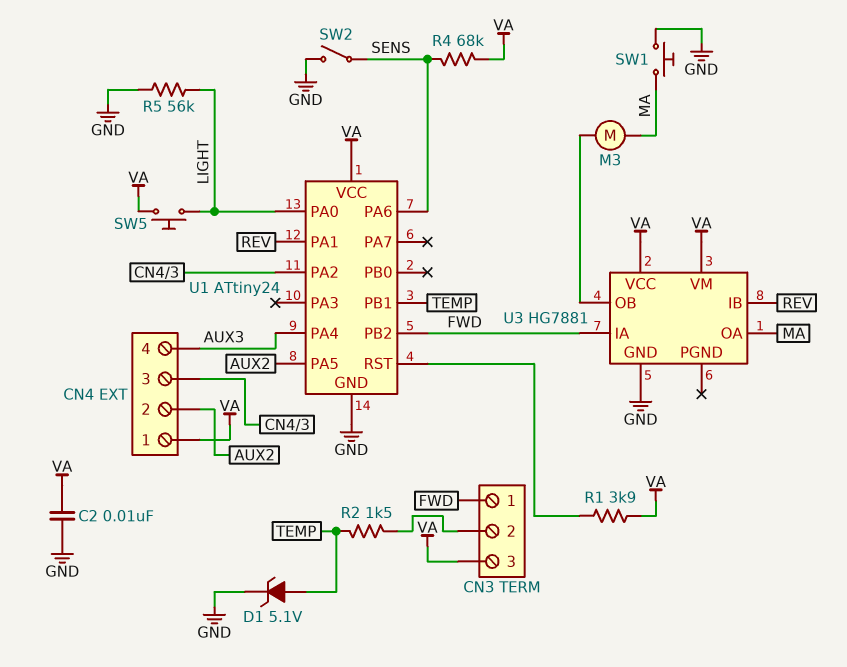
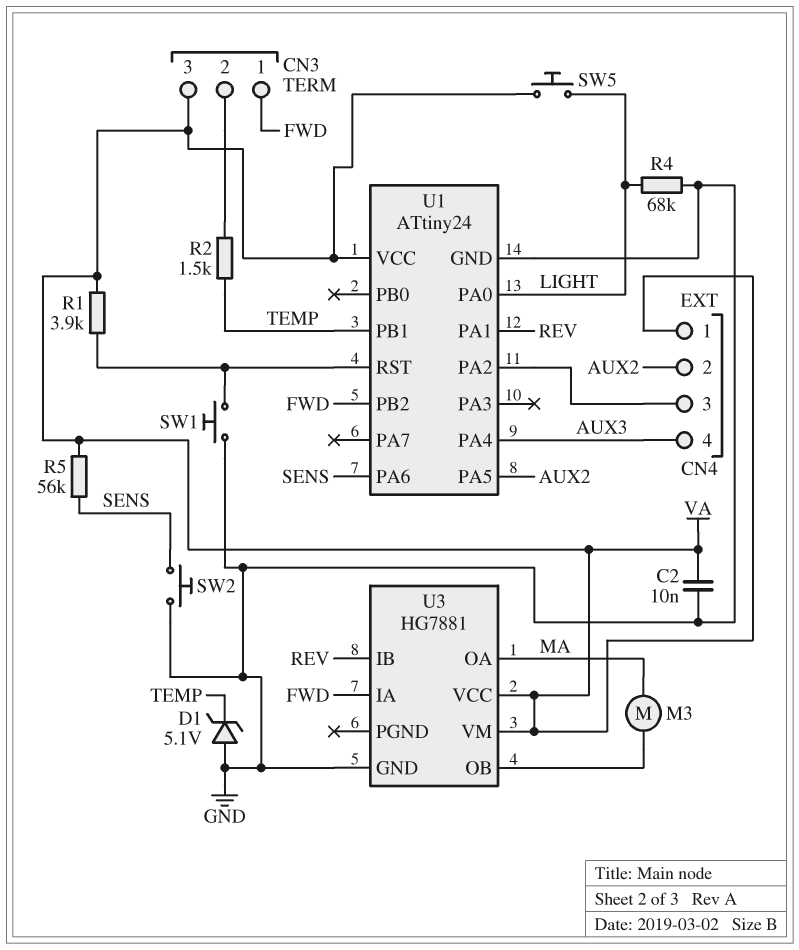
D1: zener 5.1V (A TEMP, K GND) -> zener 5.1V (A GND, K TEMP)
R4: 68k (SENS, VA) -> 68k (GND, LIGHT)
R5: 56k (GND, LIGHT) -> 56k (SENS, VA)
SW1: button (GND, MA) -> button (GND, U1/RST)
SW2: switch (GND, SENS) -> button (GND, SENS)

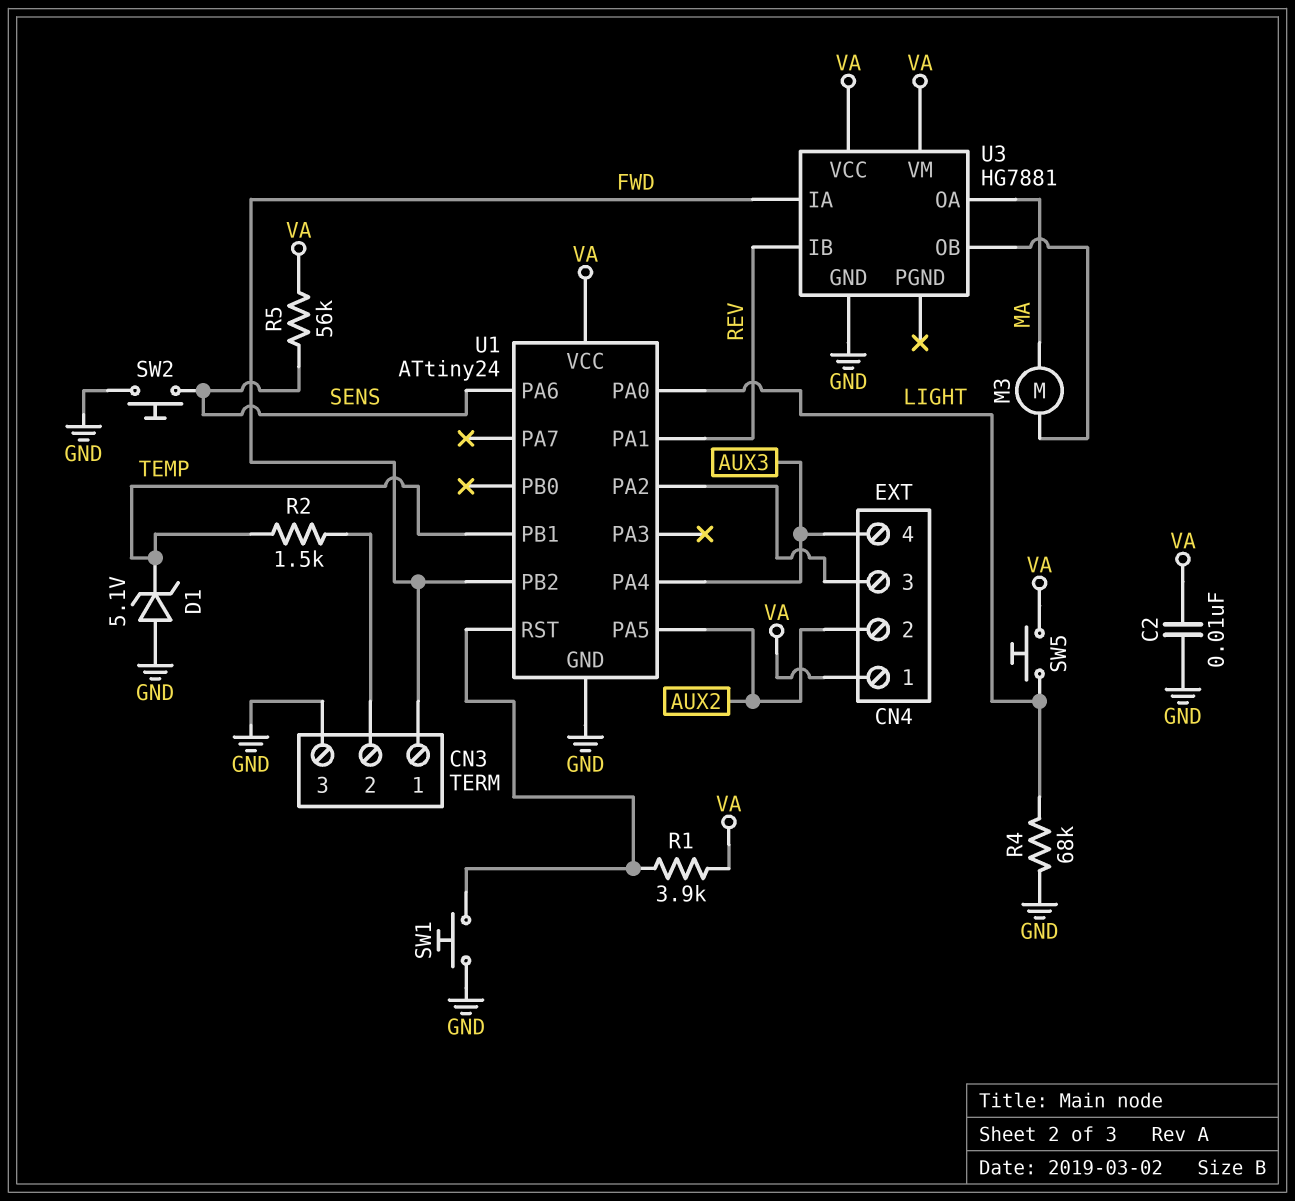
CN3 pin 3: VA -> GND

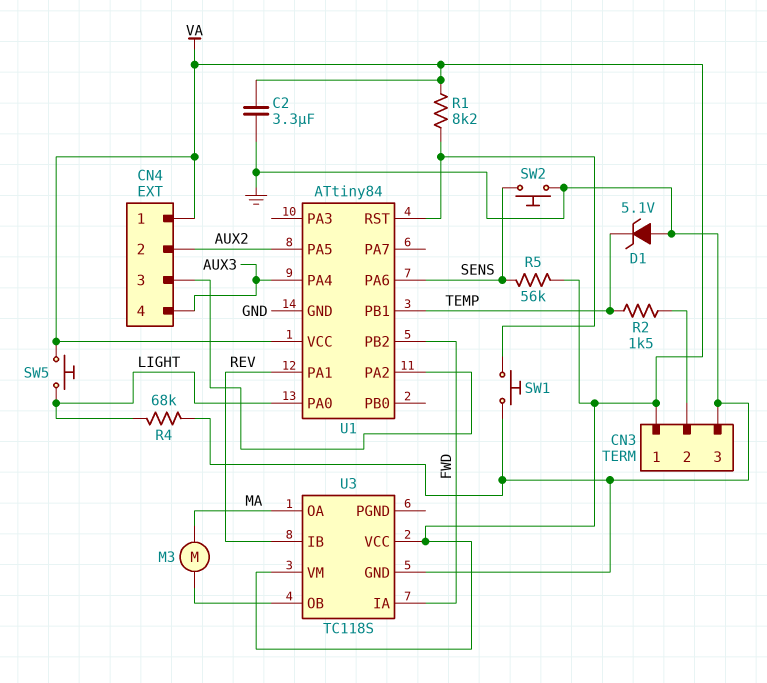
C2: 10nF (GND, VA) -> 3.3uF (GND, VA)
CN3 pin 1: FWD -> VA
R1: 3.9k (U1/RST, VA) -> 8.2k (U1/RST, VA)
U1: ATtiny24 -> ATtiny84
U3: HG7881 -> TC118S

